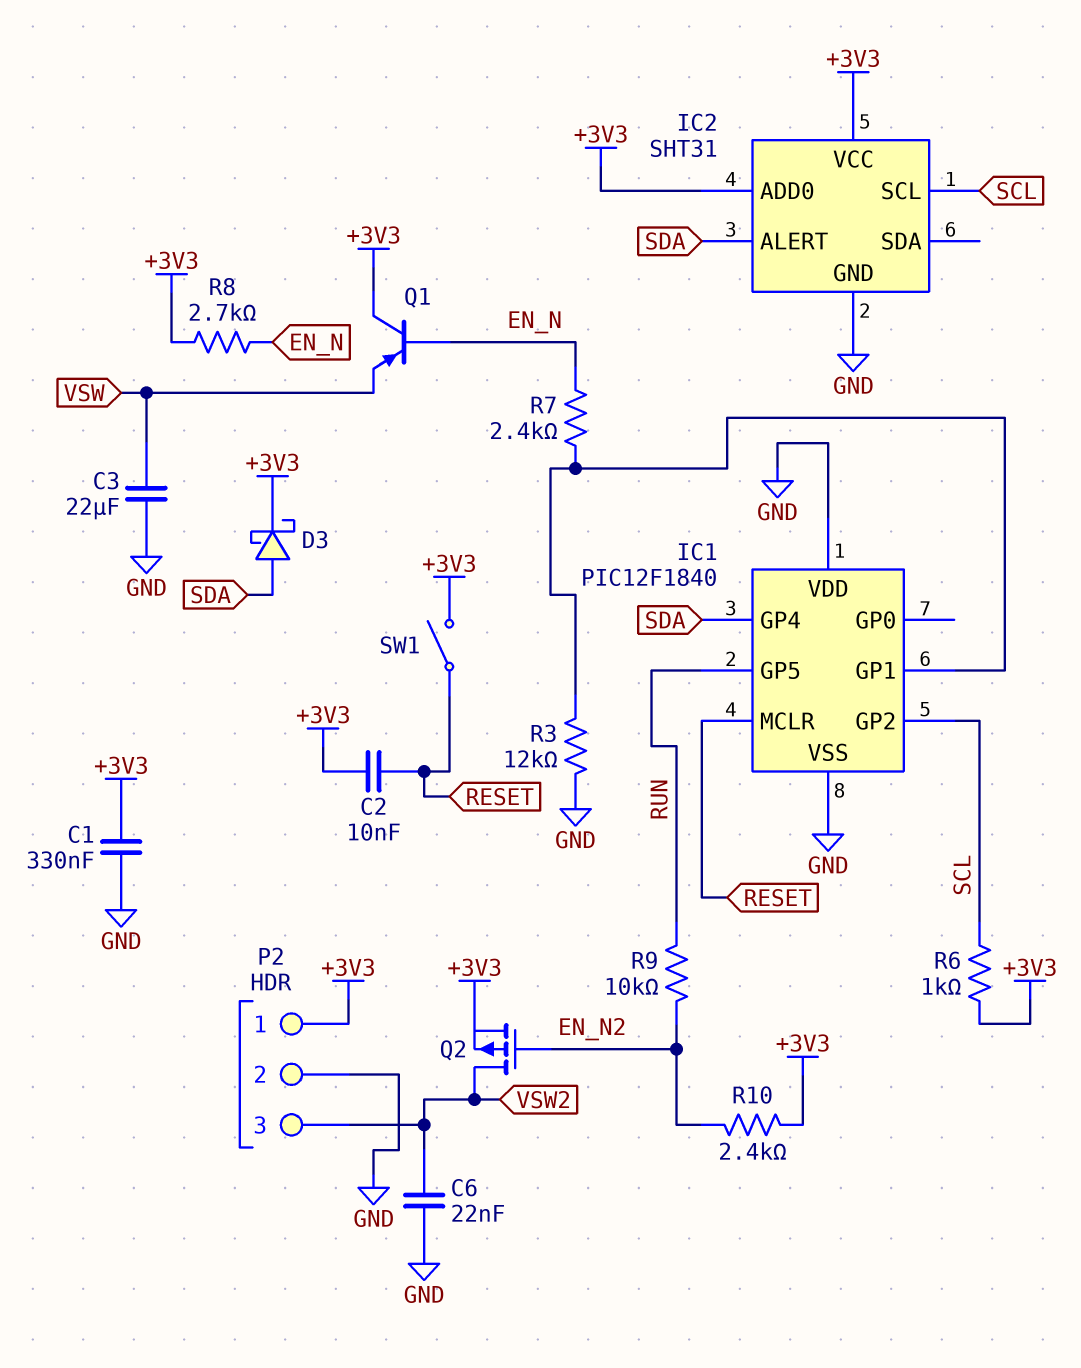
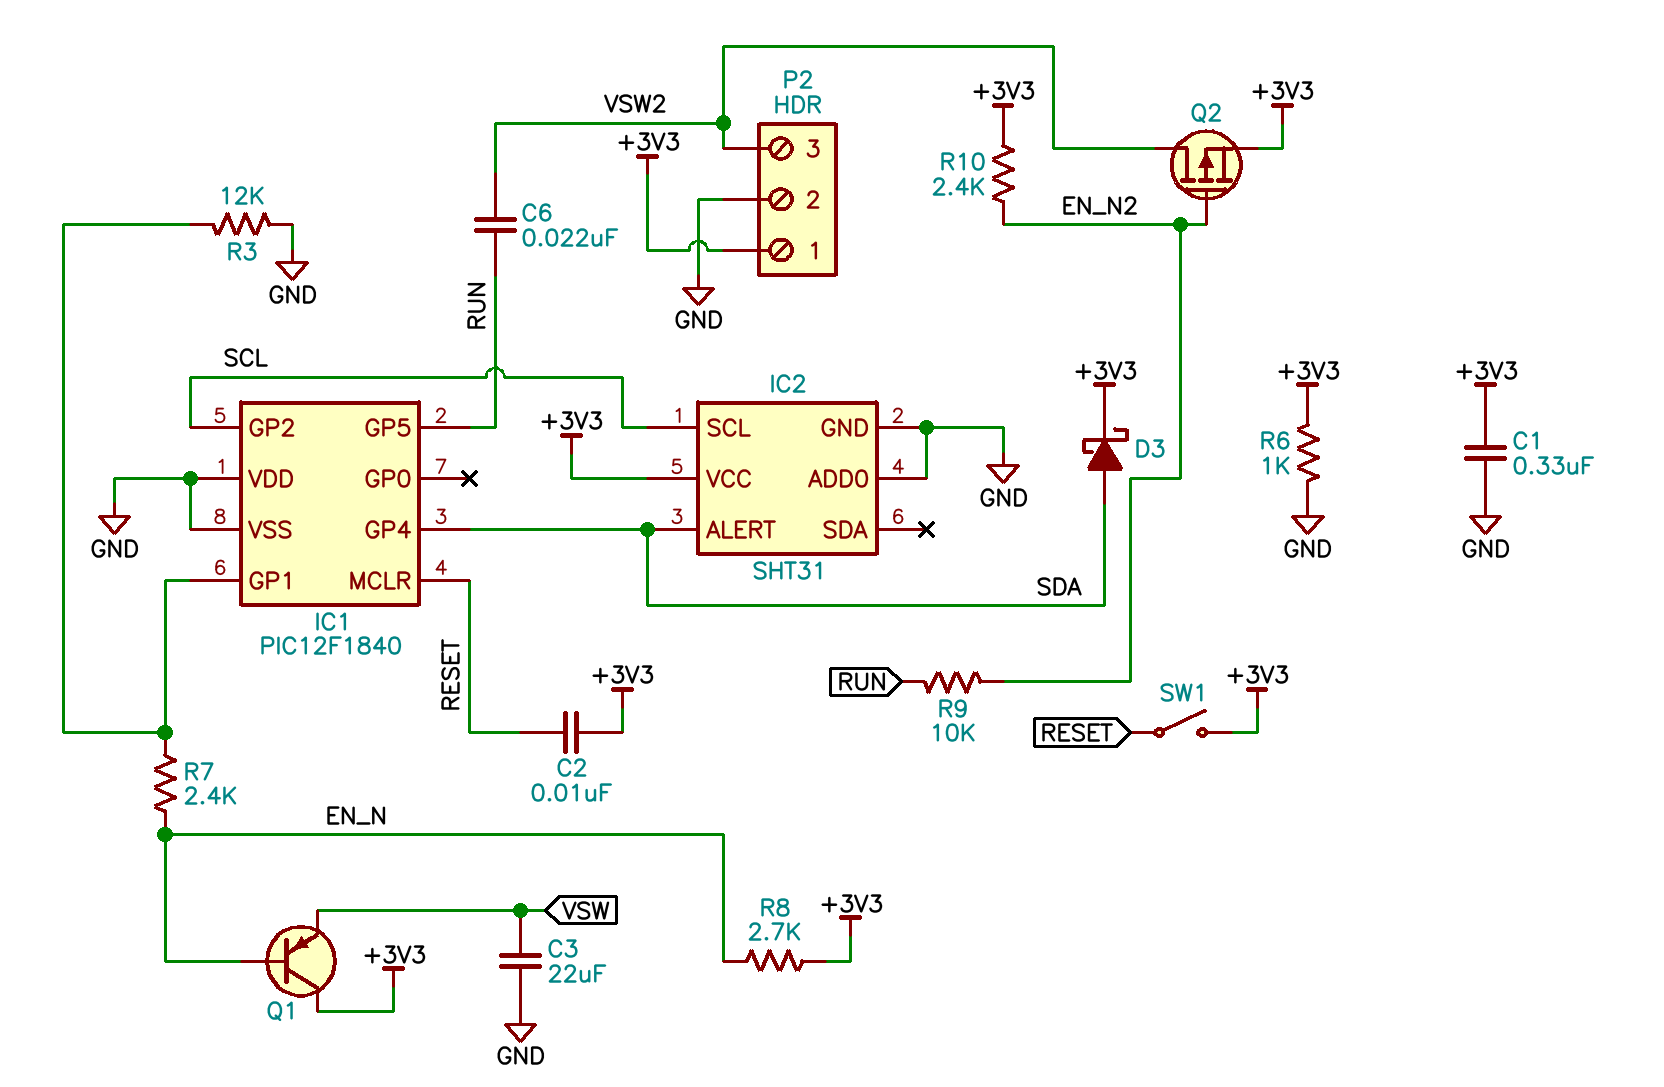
C6: 22nF (GND, VSW2) -> 22nF (RUN, VSW2)
IC2 pin ADD0: +3V3 -> GND
R6: 1k (+3V3, SCL) -> 1k (+3V3, GND)

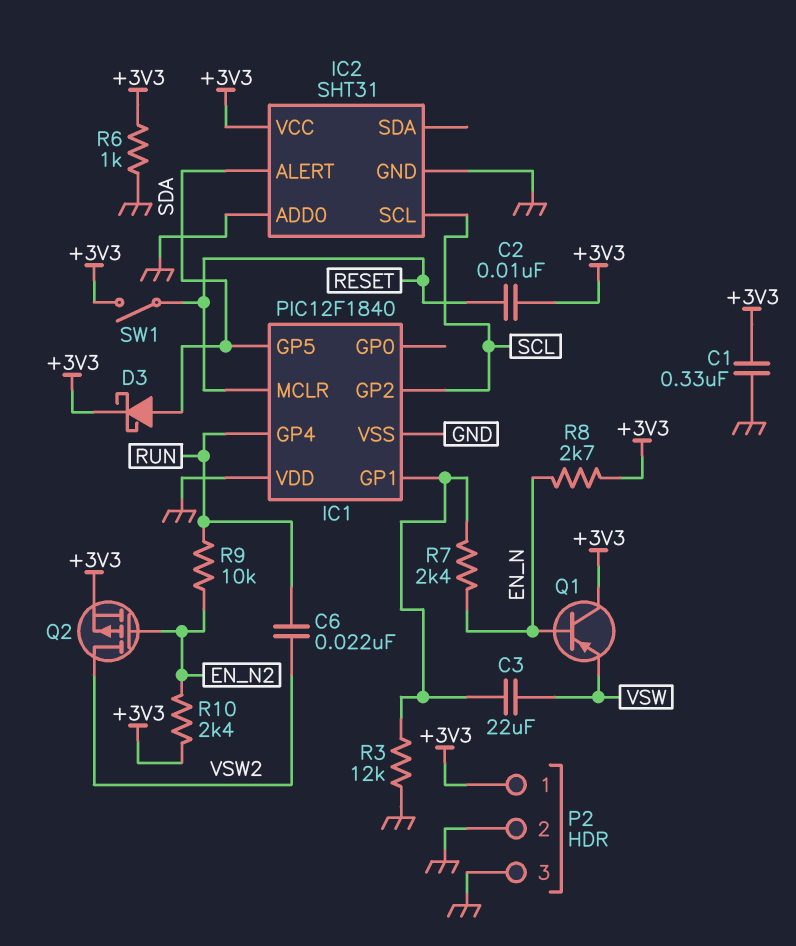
C3: 22uF (GND, VSW) -> 22uF (IC1/GP1, VSW)
IC1 pin GP4: SDA -> RUN
IC1 pin GP5: RUN -> SDA
P2 pin 3: VSW2 -> GND

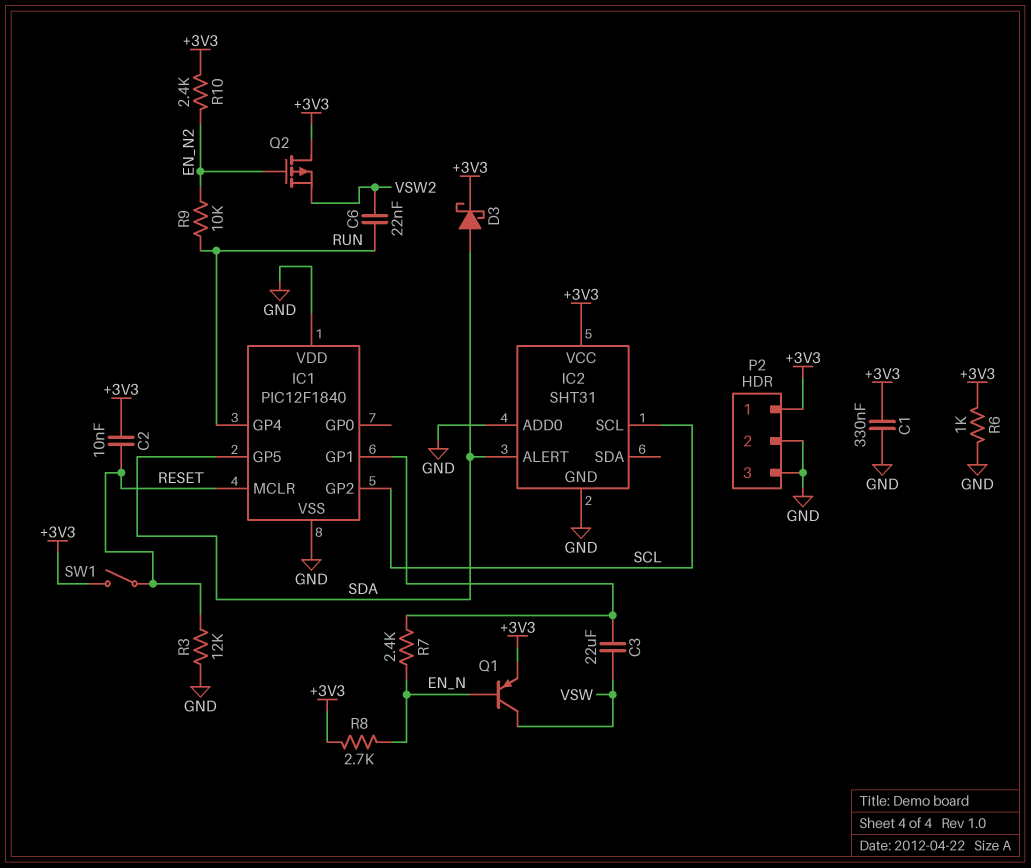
Q1: PNP (B EN_N, C +3V3, E VSW) -> PNP (B EN_N, C VSW, E +3V3)
Q2: PMOS (G EN_N2, D VSW2, S +3V3) -> PMOS (G EN_N2, D +3V3, S VSW2)
R3: 12k (GND, IC1/GP1) -> 12k (GND, RESET)

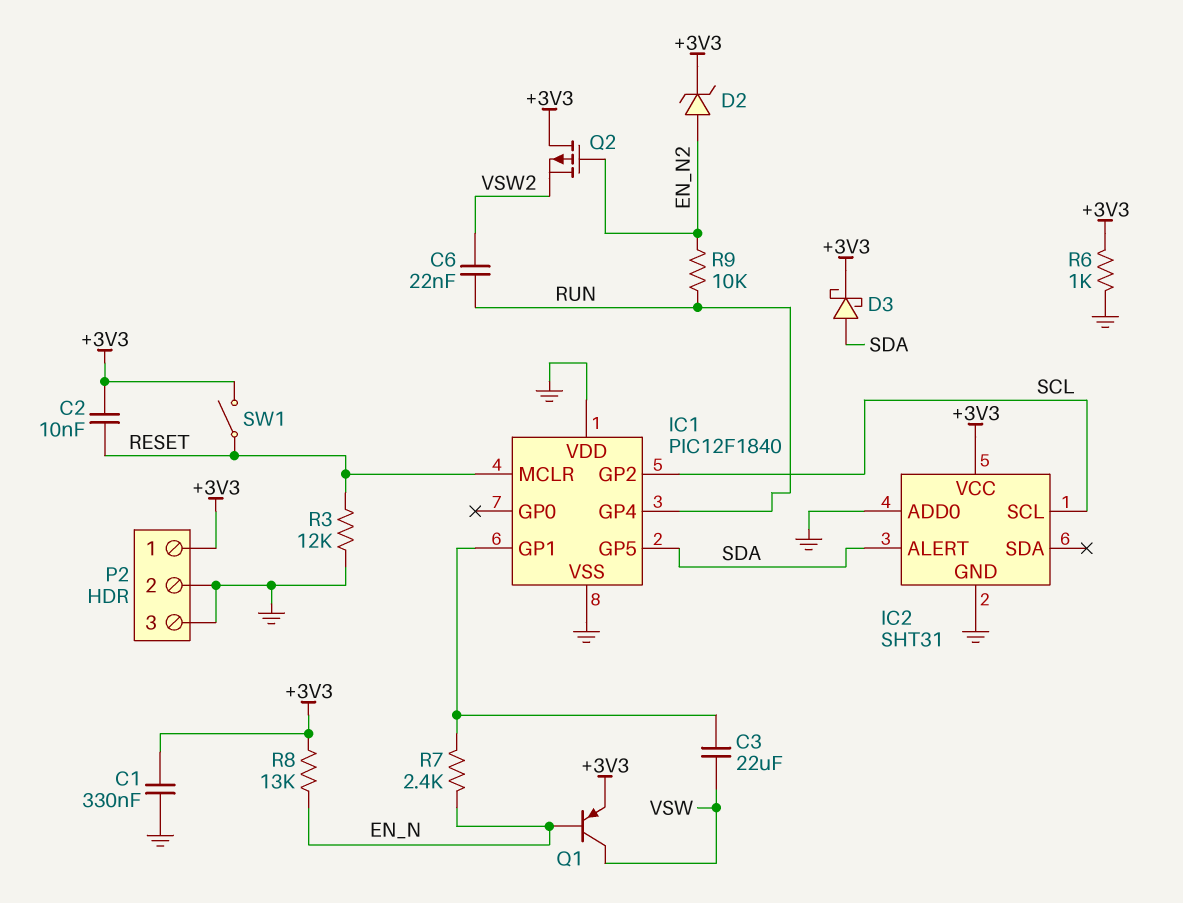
D2: none -> zener (A EN_N2, K +3V3)
R8: 2.7k (+3V3, EN_N) -> 13k (+3V3, EN_N)
R10: 2.4k (+3V3, EN_N2) -> none

